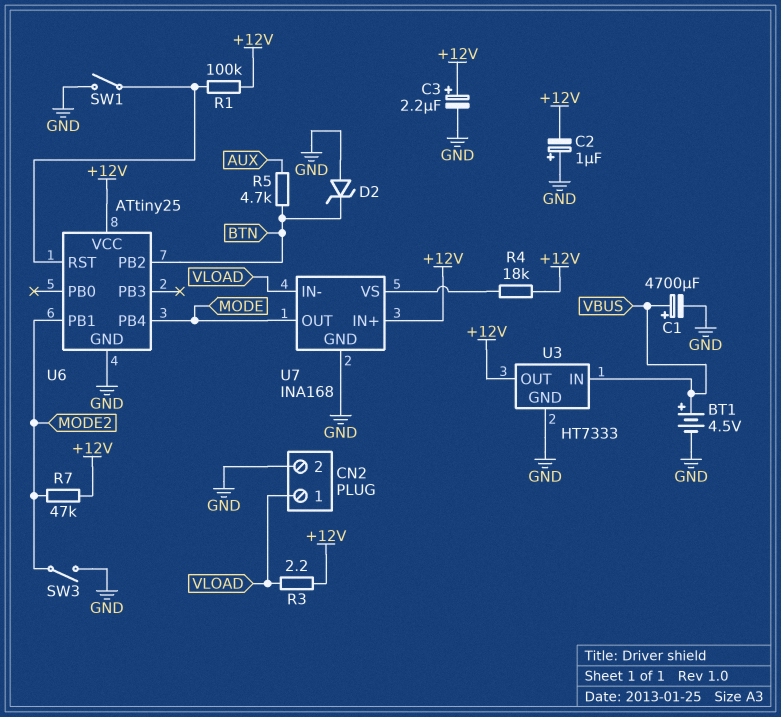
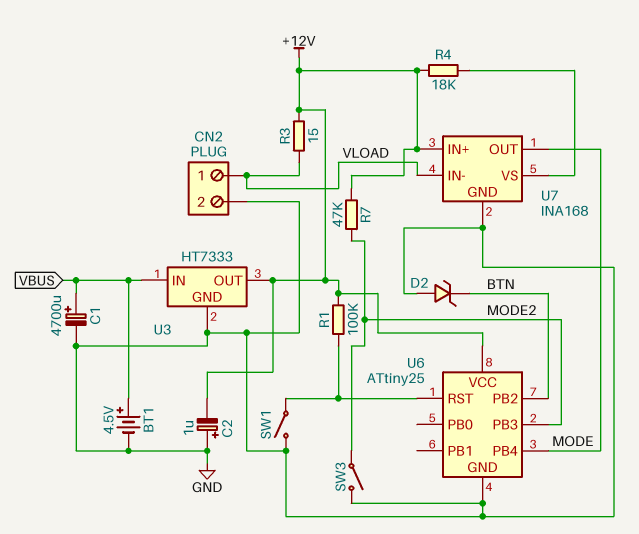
C3: 2.2uF (plus +12V, minus GND) -> none
R3: 2.2 (+12V, VLOAD) -> 15 (+12V, VLOAD)
R5: 4.7k (AUX, BTN) -> none
U6 pin PB1: MODE2 -> none
U6 pin PB3: none -> MODE2

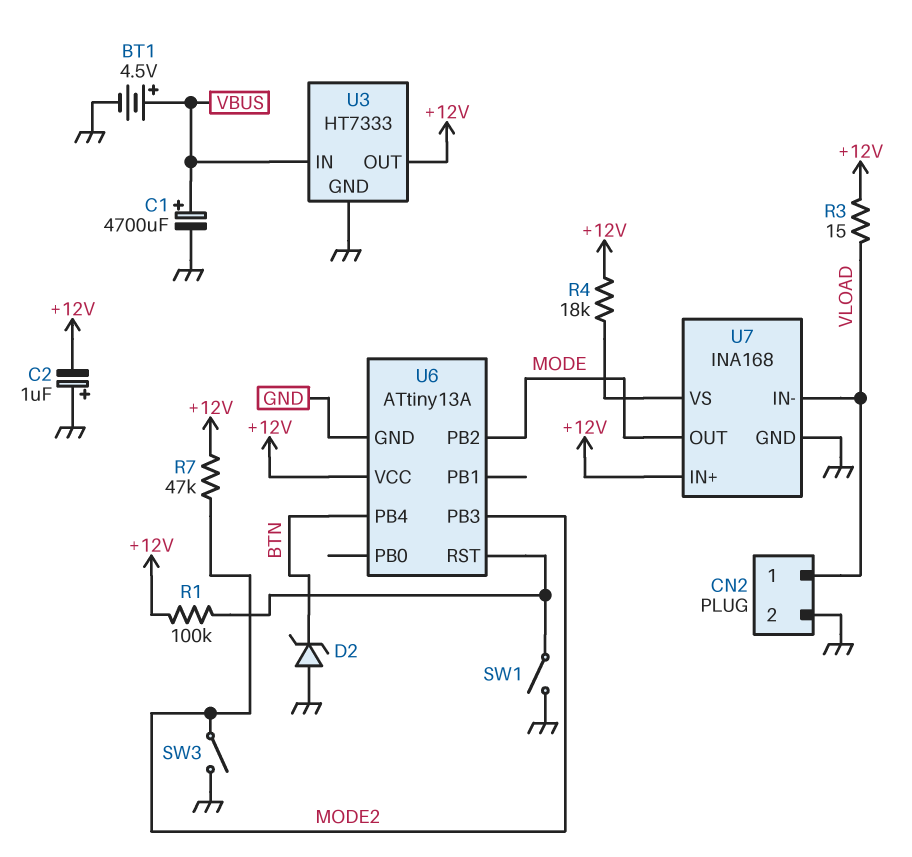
U6: ATtiny25 -> ATtiny13A
U6 pin PB2: BTN -> MODE
U6 pin PB4: MODE -> BTN

